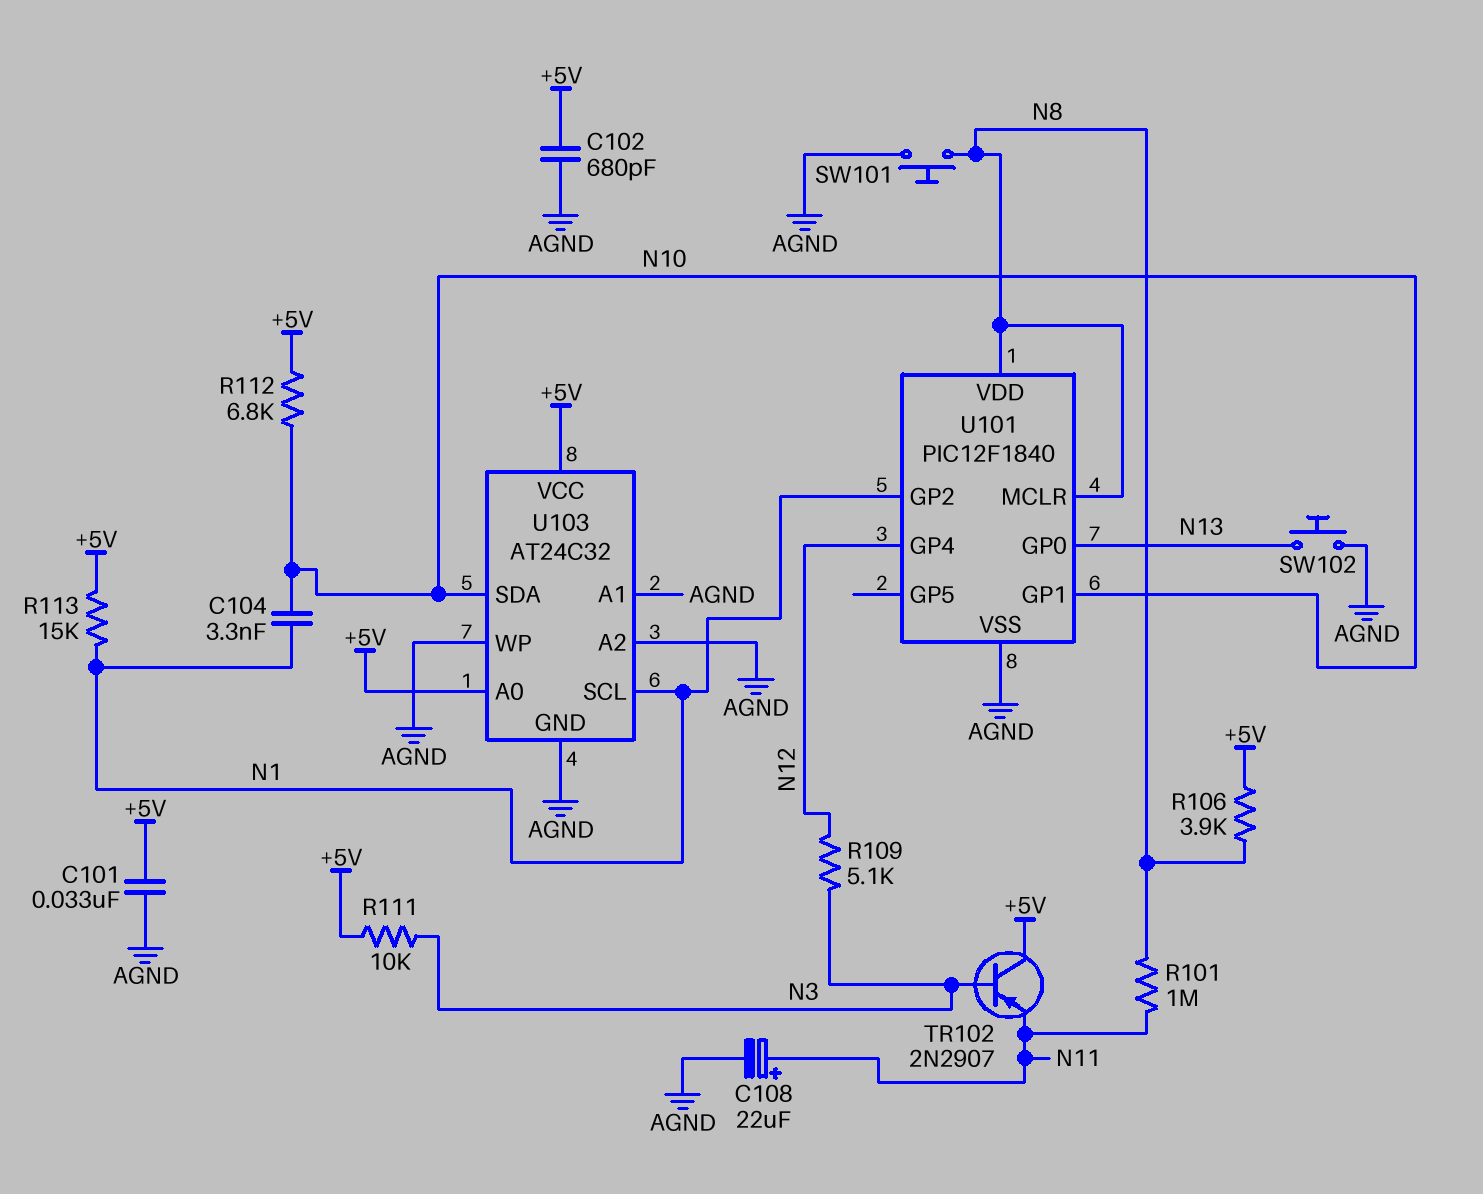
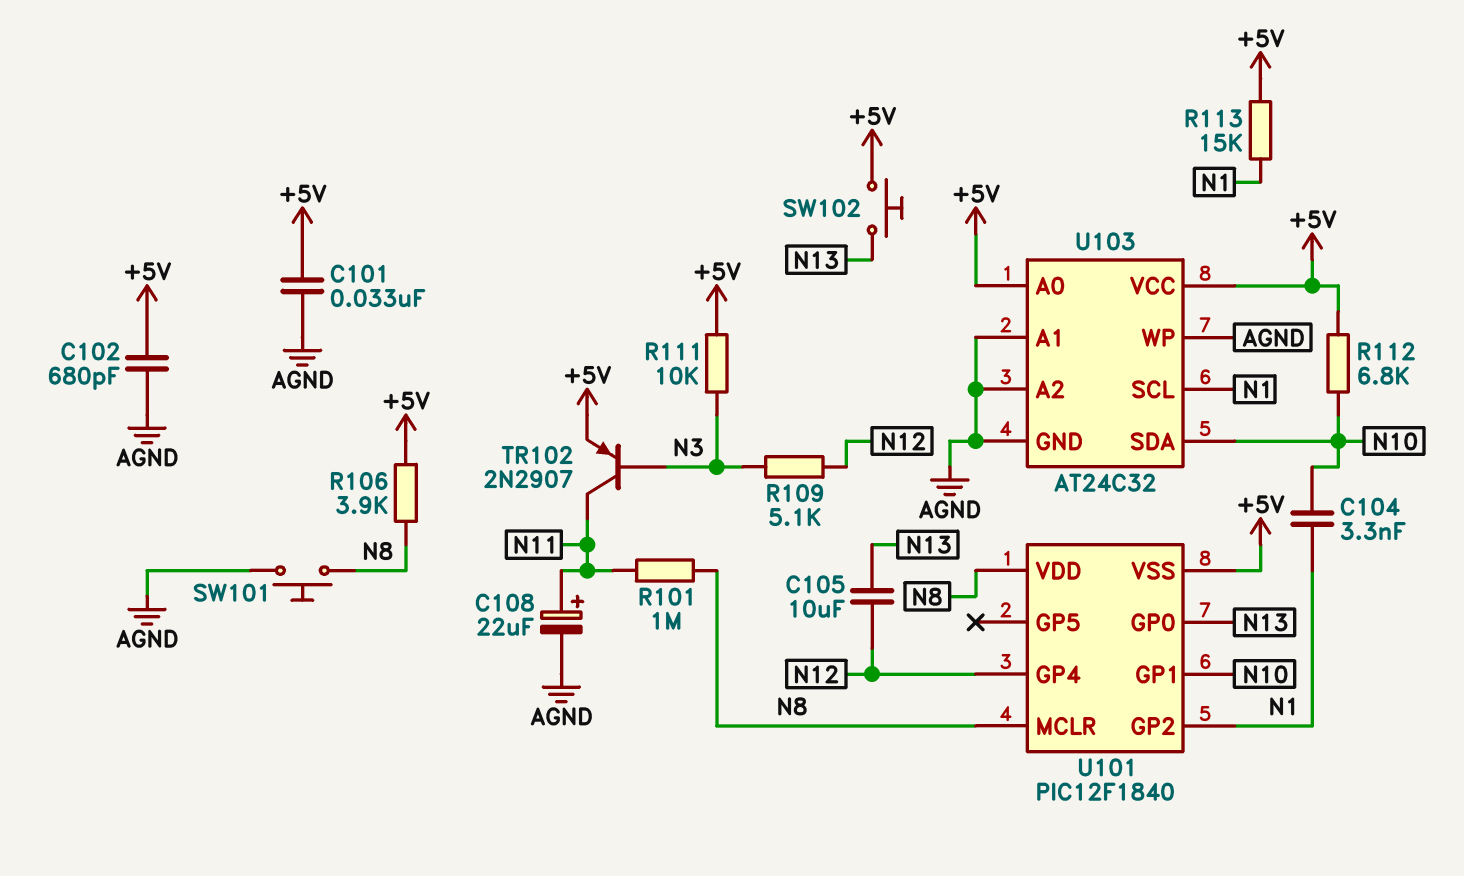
C105: none -> 10uF (N12, N13)
SW102: button (AGND, N13) -> button (+5V, N13)
TR102: PNP 2N2907 (B N3, C +5V, E N11) -> PNP 2N2907 (B N3, C N11, E +5V)
U101 pin VSS: AGND -> +5V

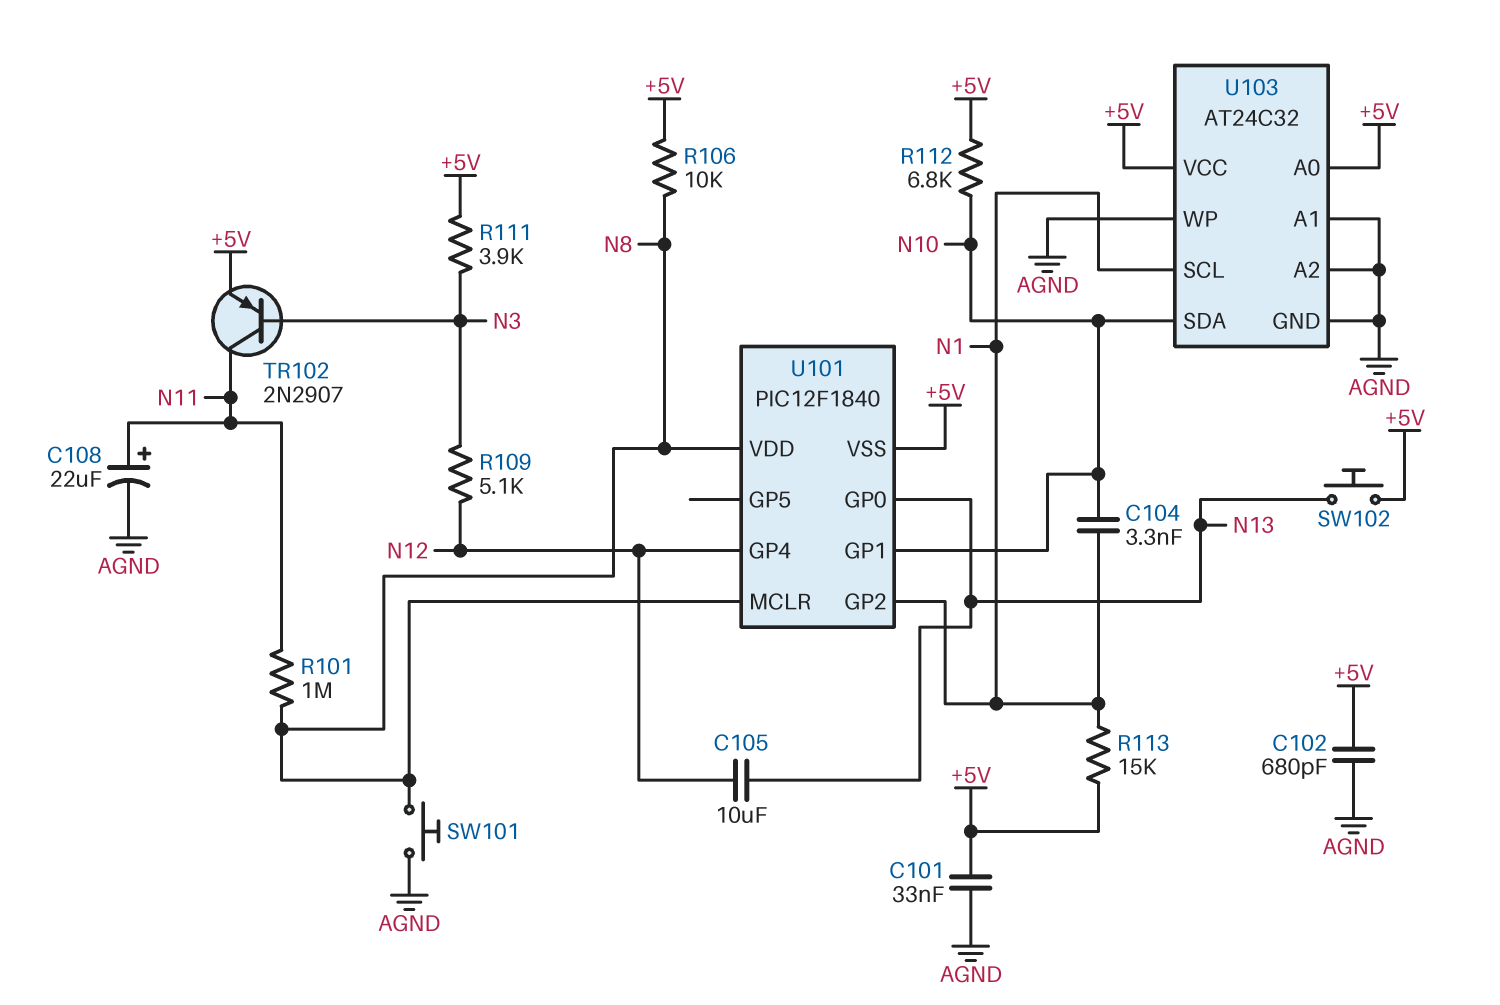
R106: 3.9k (+5V, N8) -> 10k (+5V, N8)
R111: 10k (+5V, N3) -> 3.9k (+5V, N3)

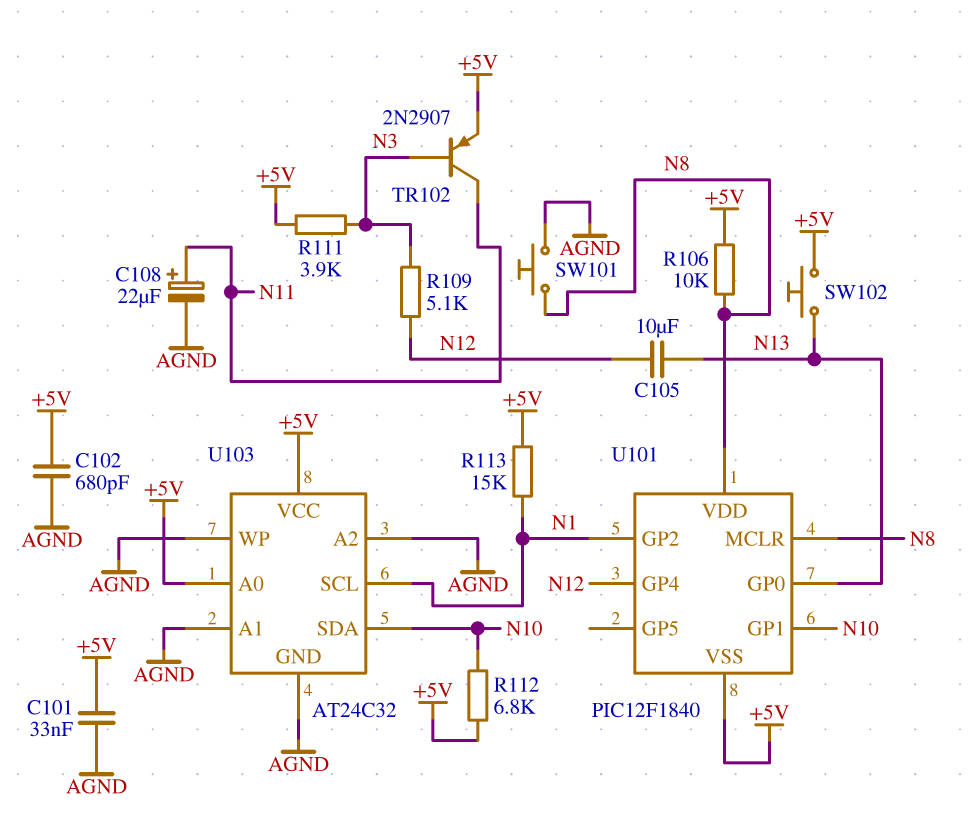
C104: 3.3nF (N1, N10) -> none
R101: 1M (N8, N11) -> none

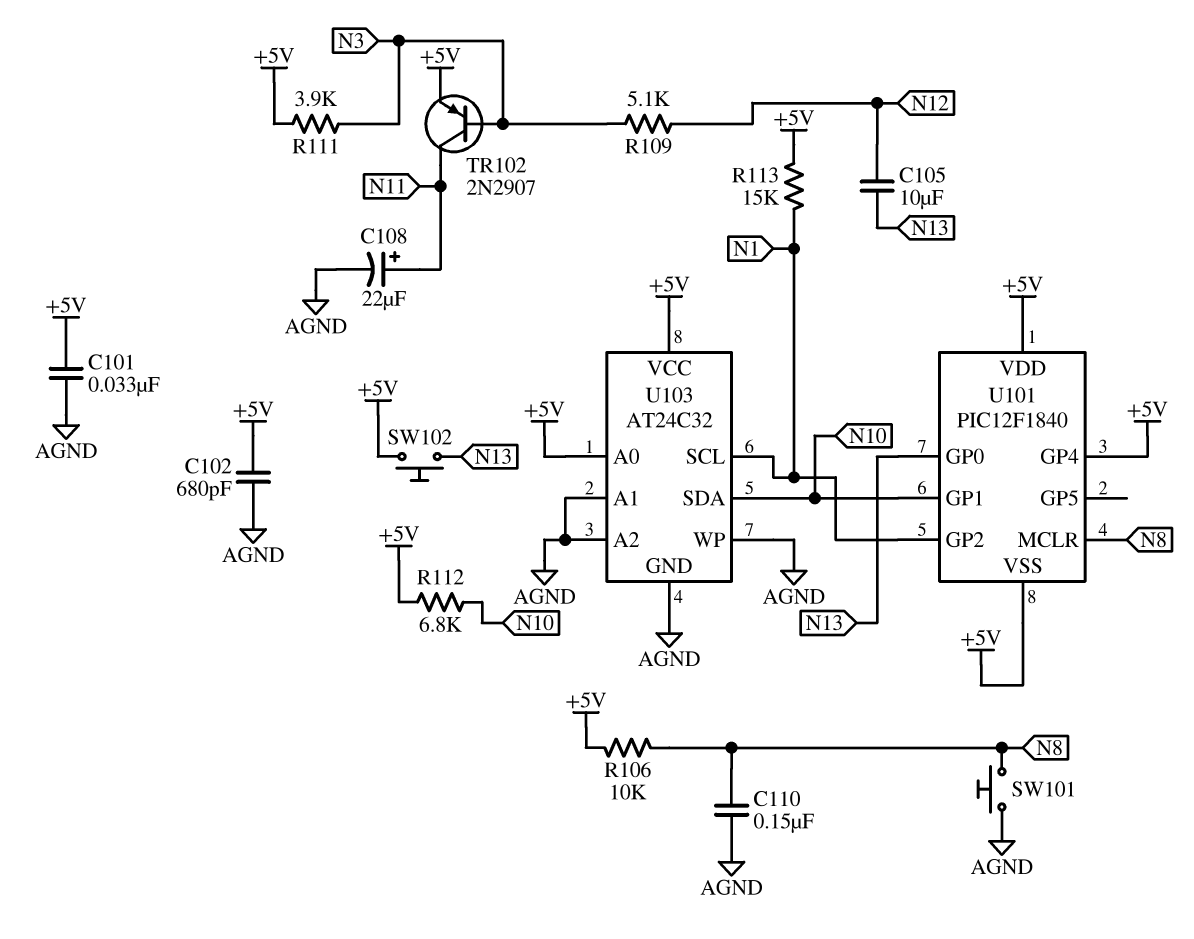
C110: none -> 150nF (AGND, N8)
U101 pin GP4: N12 -> +5V
U101 pin VDD: N8 -> +5V

